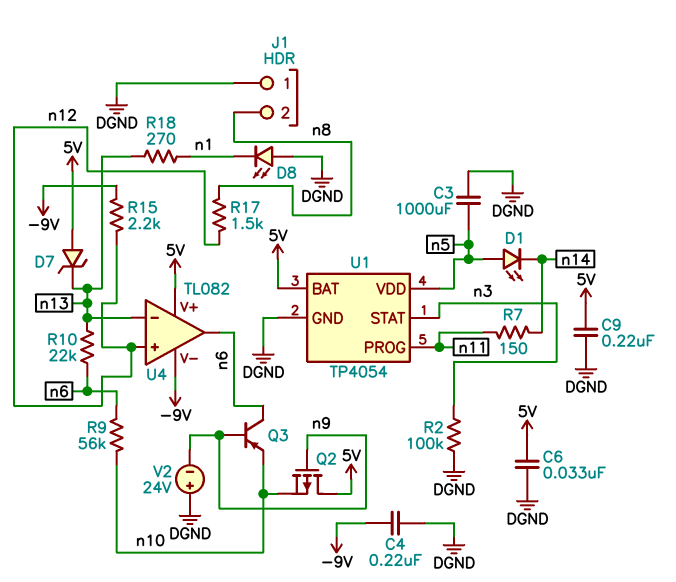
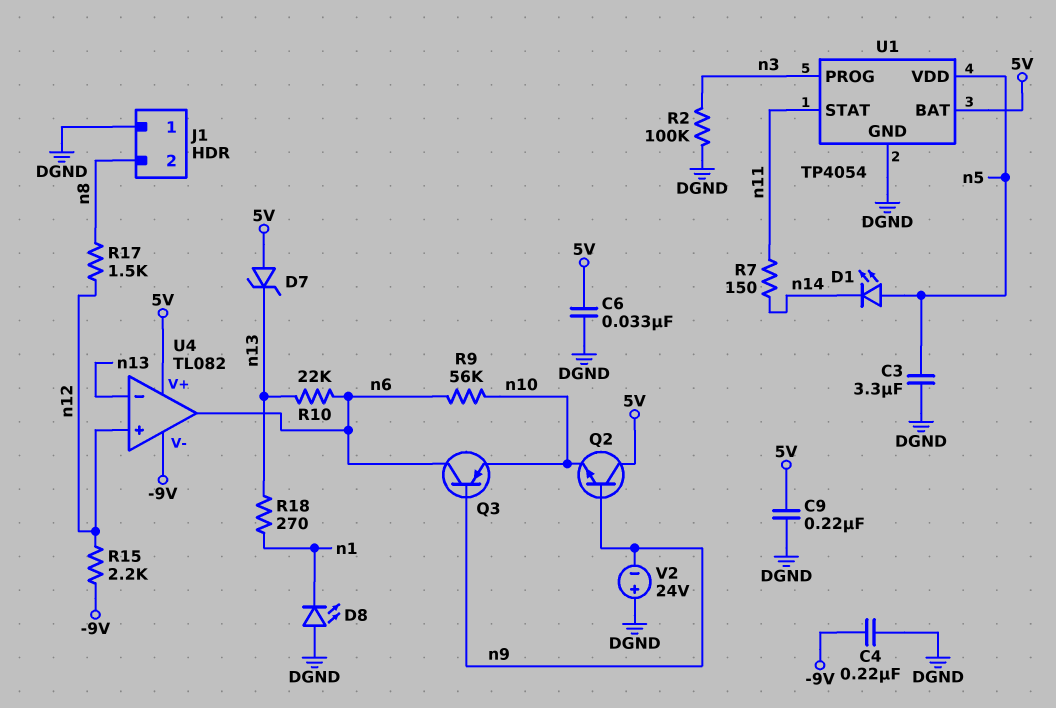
C3: 1000uF (DGND, n5) -> 3.3uF (DGND, n5)
Q2: PMOS (G n9, D 5V, S n10) -> NPN (B n9, C 5V, E n10)
U1 pin PROG: n11 -> n3
U1 pin STAT: n3 -> n11

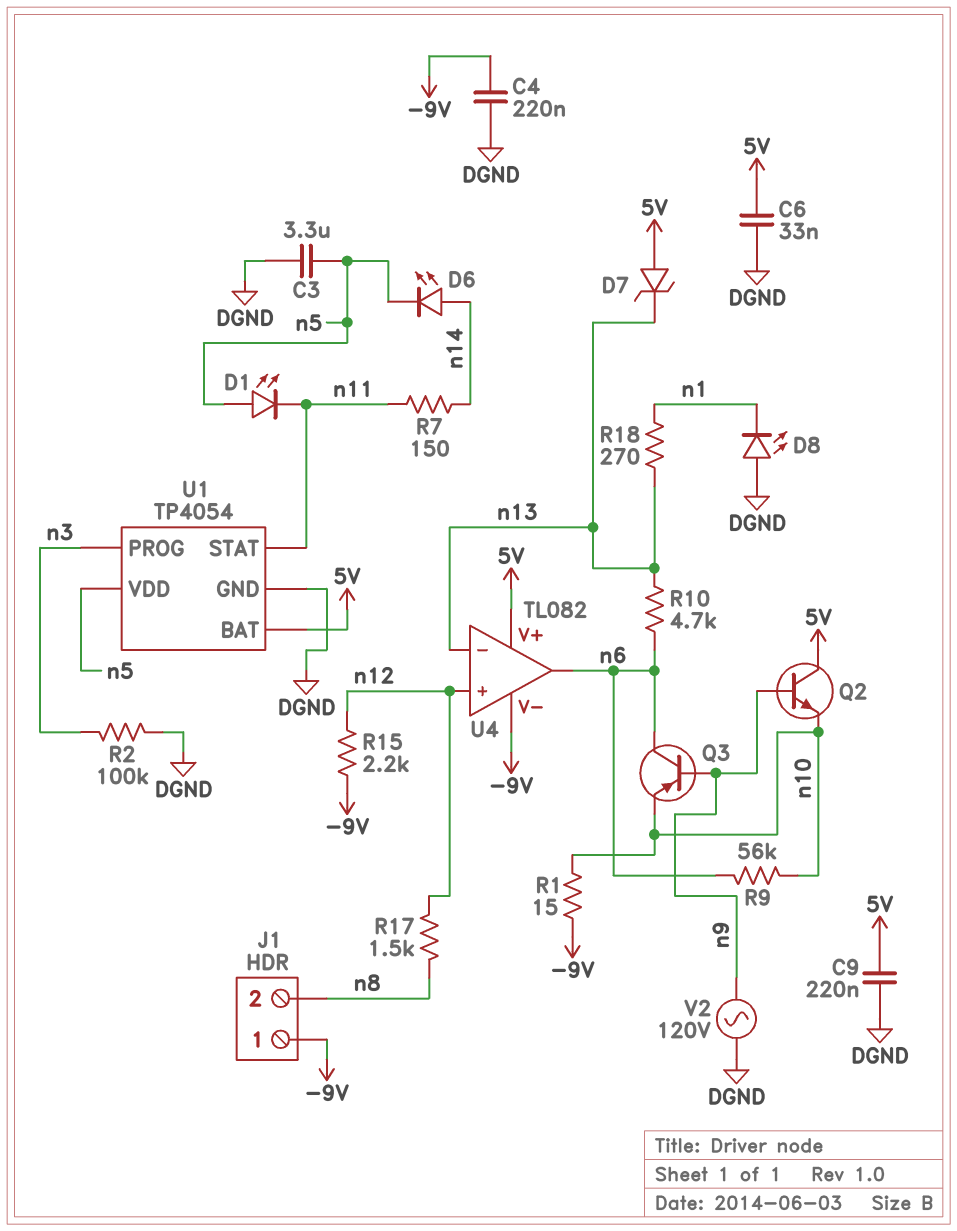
D1: LED (A n5, K n14) -> LED (A n5, K n11)
D6: none -> LED (A n14, K n5)
J1 pin 1: DGND -> -9V
R1: none -> 15 (-9V, n10)
R10: 22k (n6, n13) -> 4.7k (n6, n13)
V2: 24V (plus DGND, minus n9) -> AC 120V (DGND, n9)

